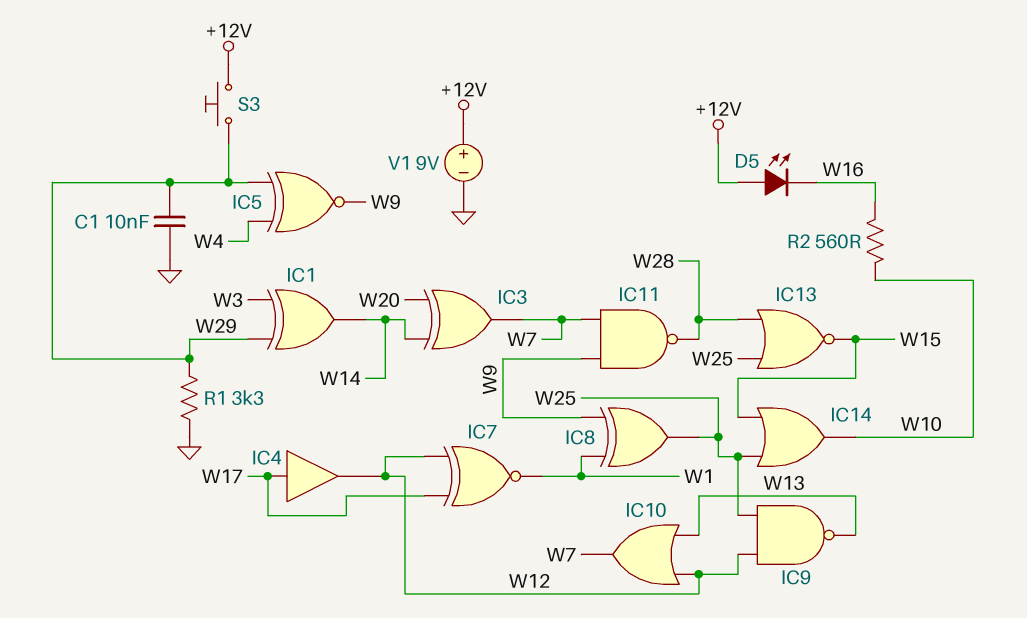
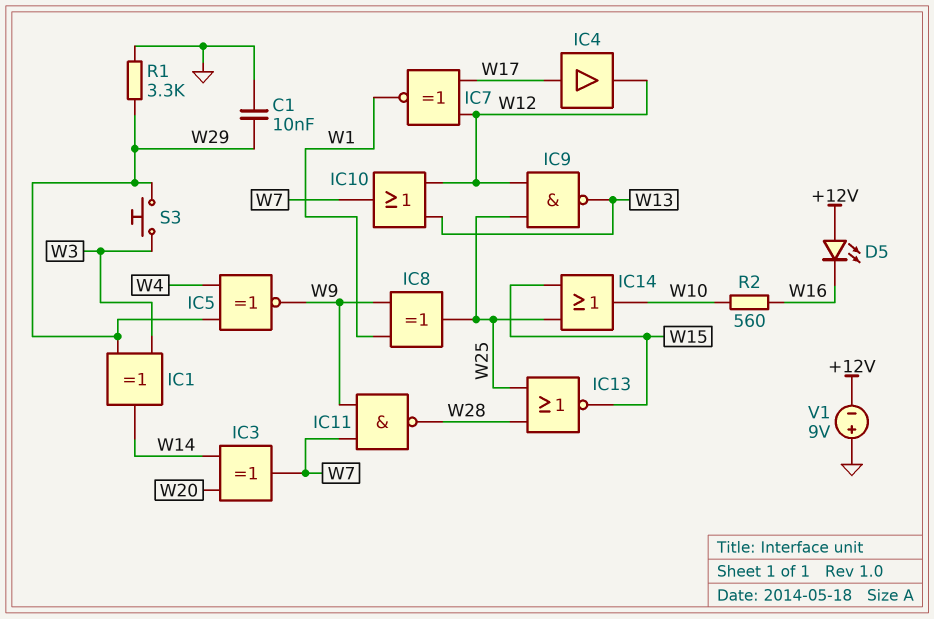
S3: button (+12V, W29) -> button (W3, W29)
V1: 9V (plus +12V, minus GND) -> 9V (plus GND, minus +12V)

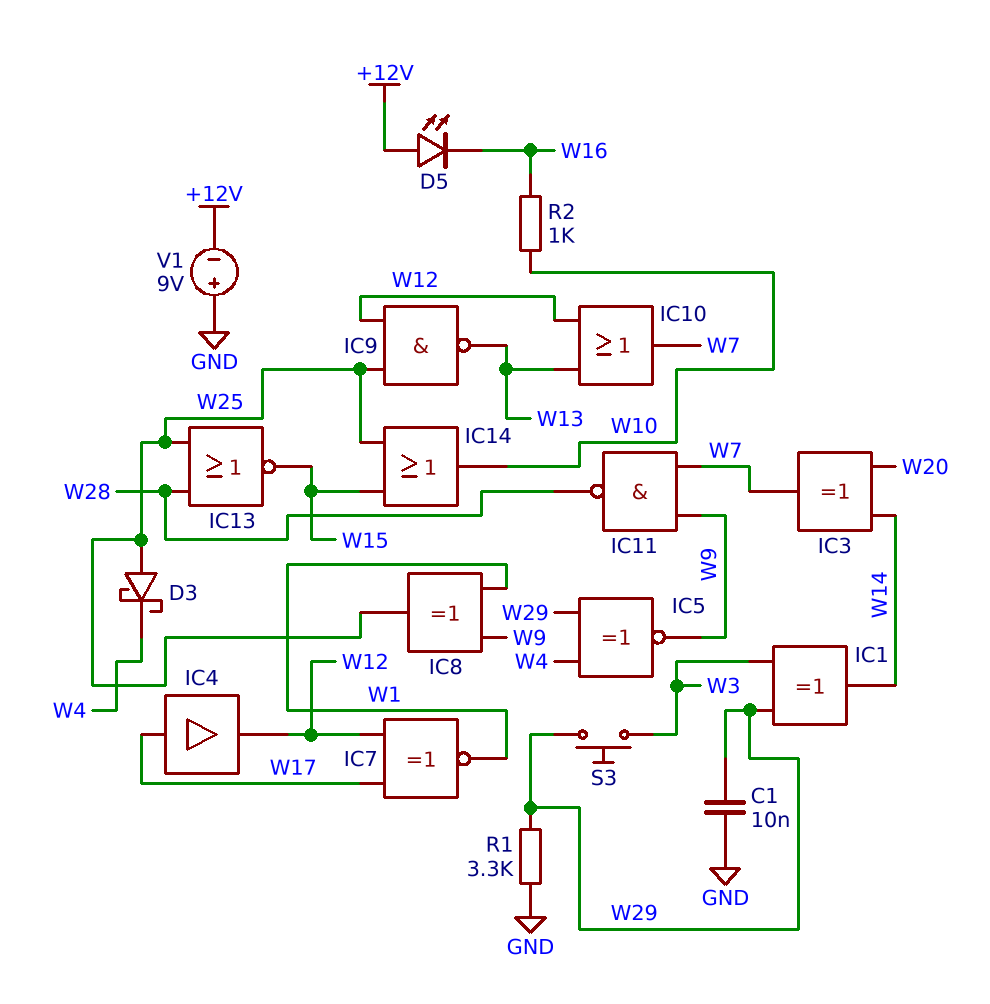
D3: none -> schottky (A W25, K W4)
R2: 560 (W10, W16) -> 1k (W10, W16)

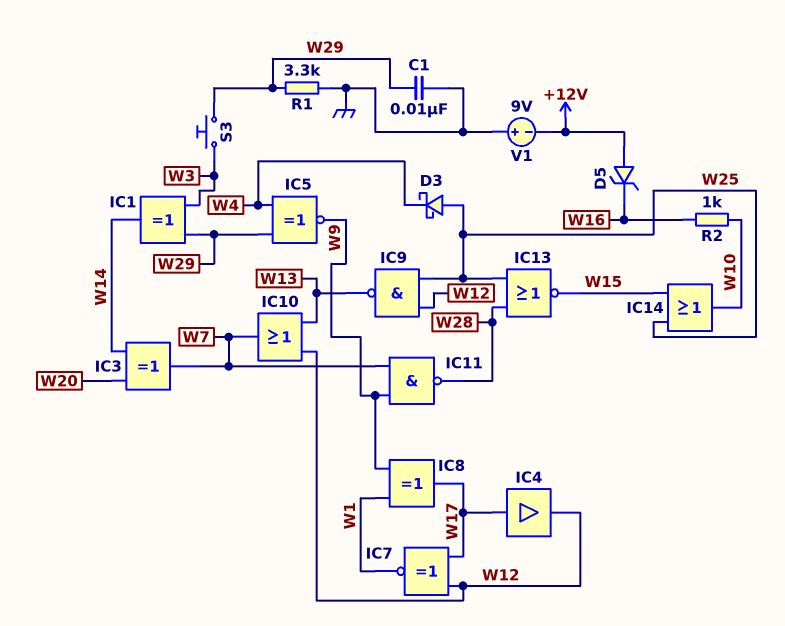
D5: LED (A +12V, K W16) -> zener (A +12V, K W16)
IC8: XOR (in W1, in W9, out W25) -> XOR (in W1, in W9, out W17)

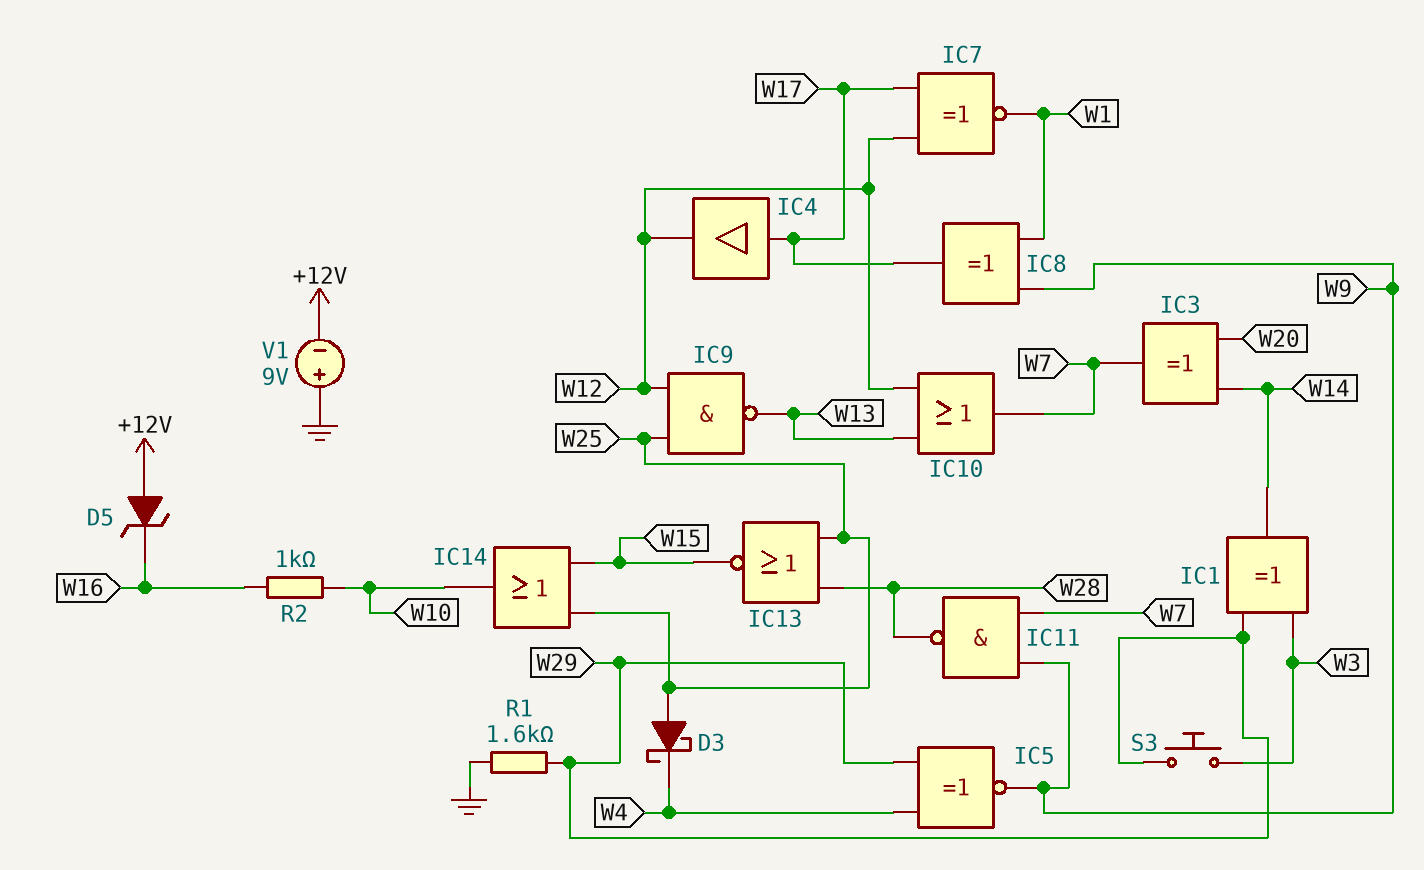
C1: 10nF (GND, W29) -> none
R1: 3.3k (GND, W29) -> 1.6k (GND, W29)

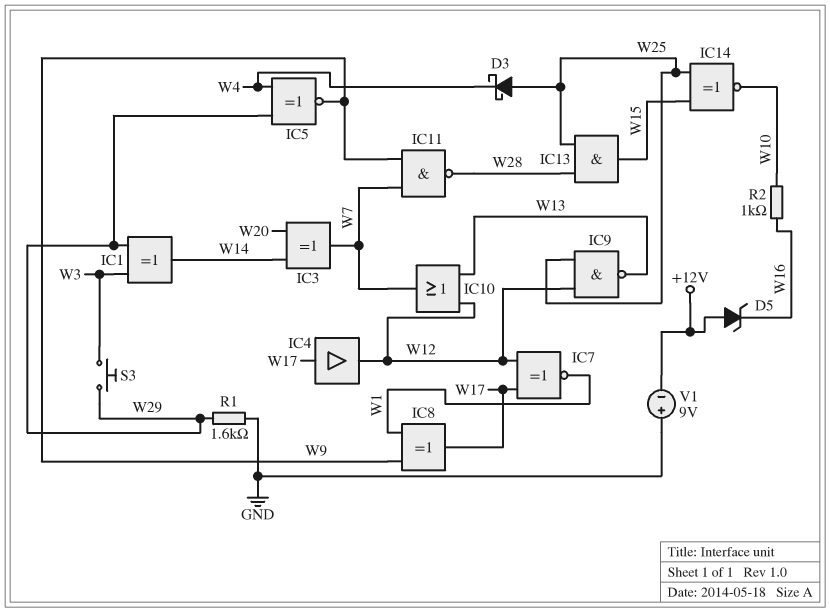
IC13: NOR (in W25, in W28, out W15) -> AND (in W25, in W28, out W15)
IC14: OR (in W15, in W25, out W10) -> XNOR (in W15, in W25, out W10)

